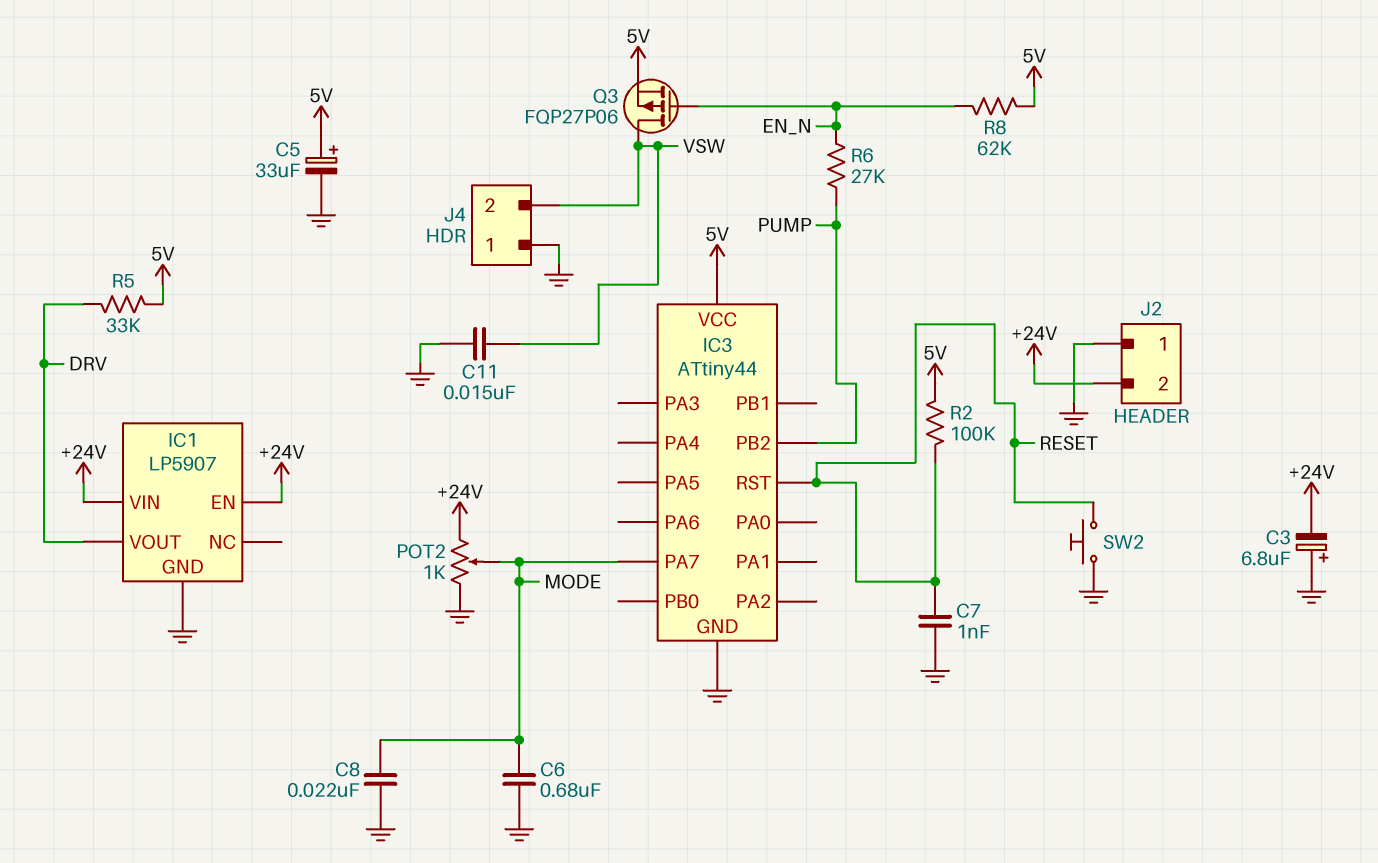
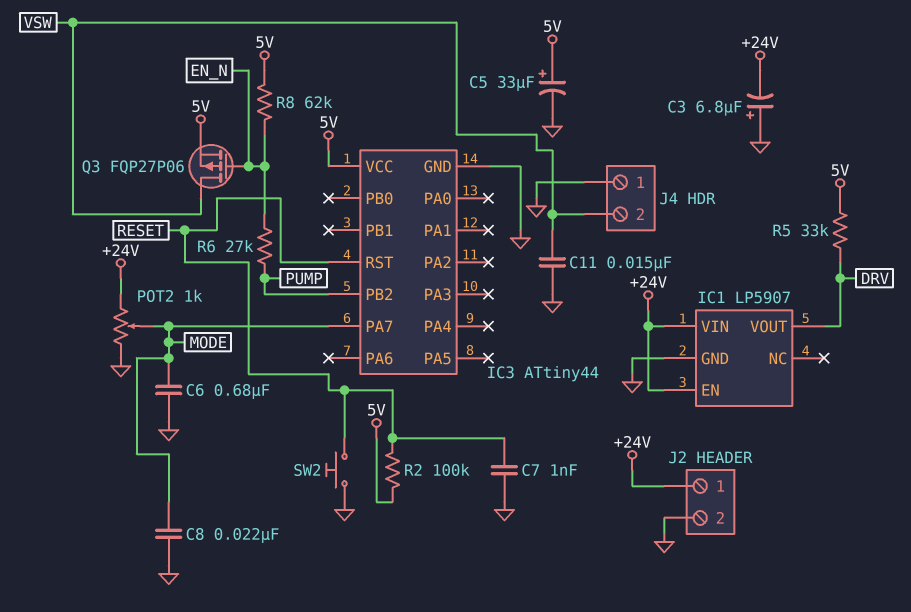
J2 pin 1: GND -> +24V
J2 pin 2: +24V -> GND

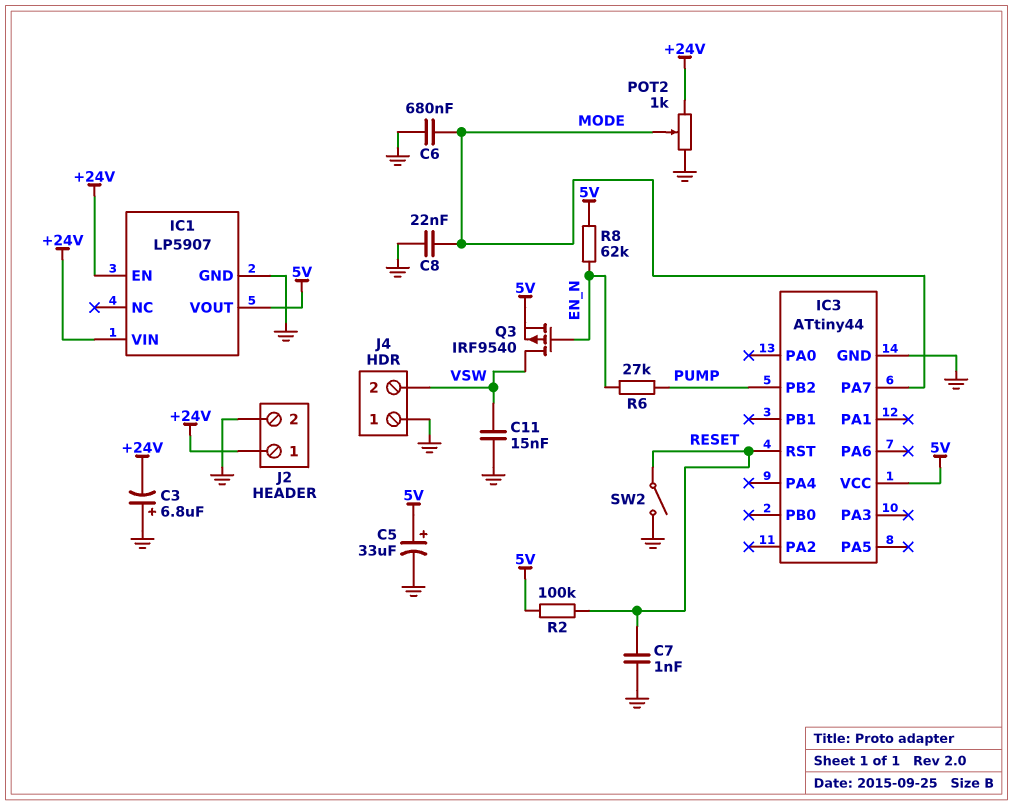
IC1 pin VOUT: DRV -> 5V
Q3: PMOS FQP27P06 (G EN_N, D VSW, S 5V) -> PMOS IRF9540 (G EN_N, D VSW, S 5V)
R5: 33k (5V, DRV) -> none
SW2: button (GND, RESET) -> switch (GND, RESET)

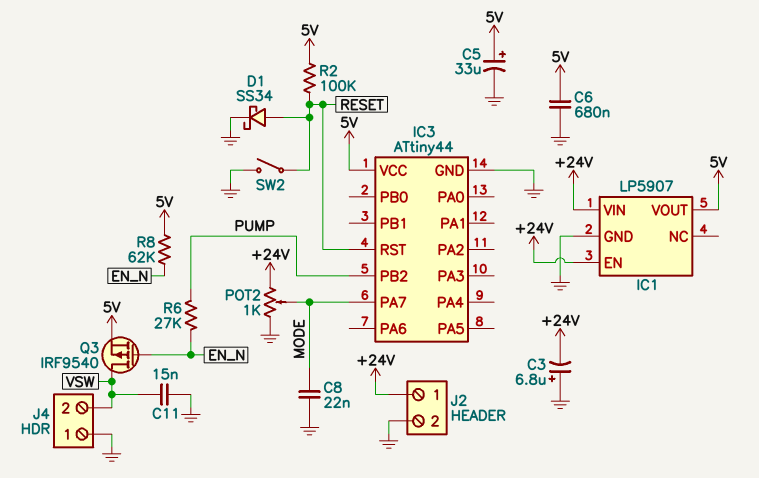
C6: 680nF (GND, MODE) -> 680nF (5V, GND)
C7: 1nF (GND, RESET) -> none
D1: none -> schottky SS34 (A RESET, K GND)

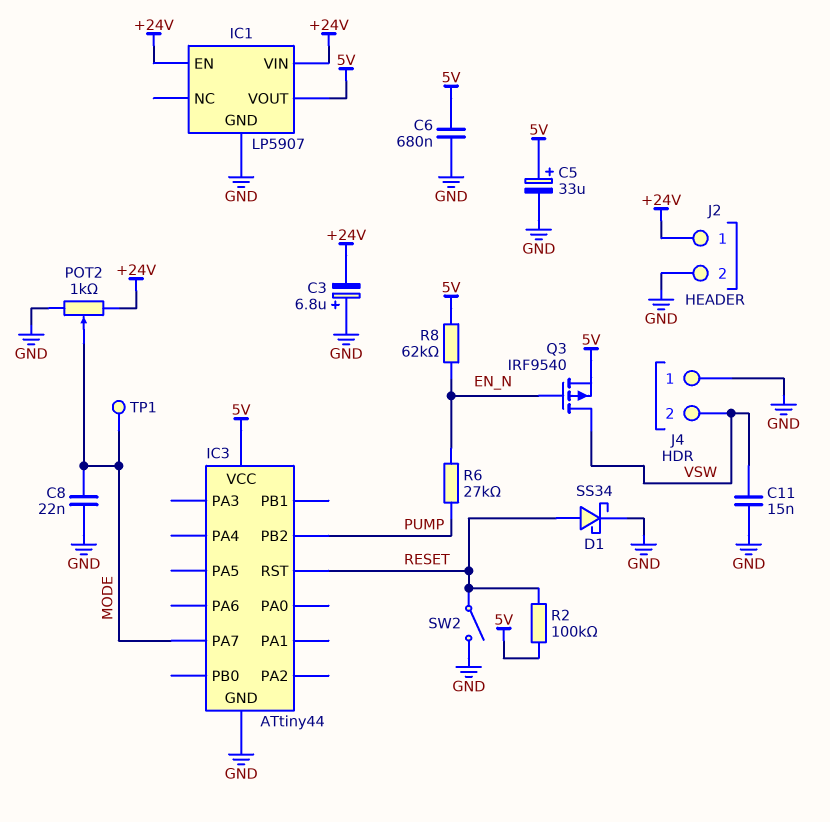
TP1: none -> test point (MODE)

